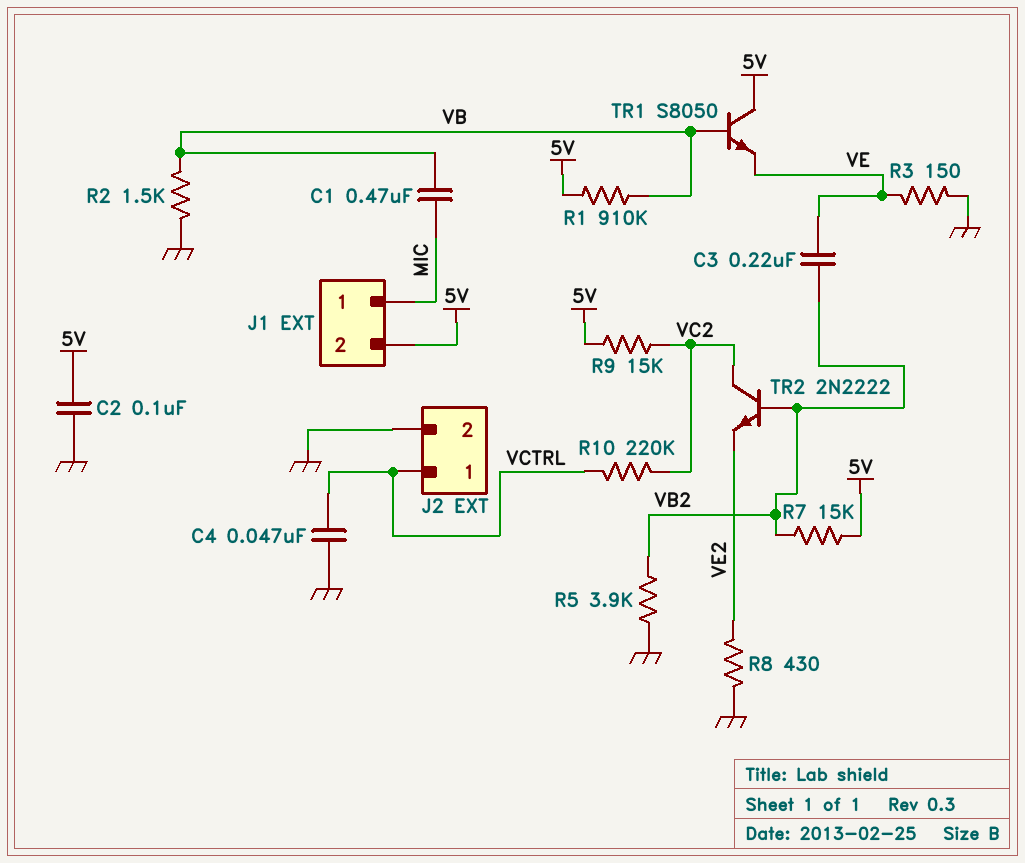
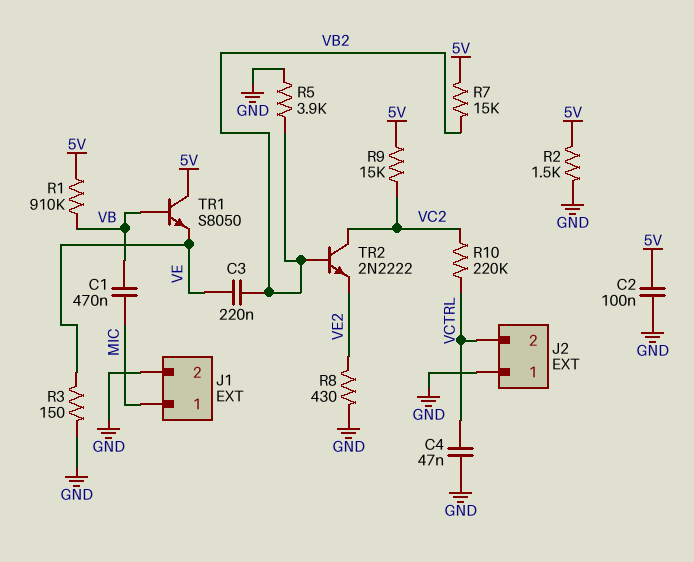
J1 pin 2: 5V -> GND
J2 pin 1: VCTRL -> GND
J2 pin 2: GND -> VCTRL
R2: 1.5k (GND, VB) -> 1.5k (5V, GND)

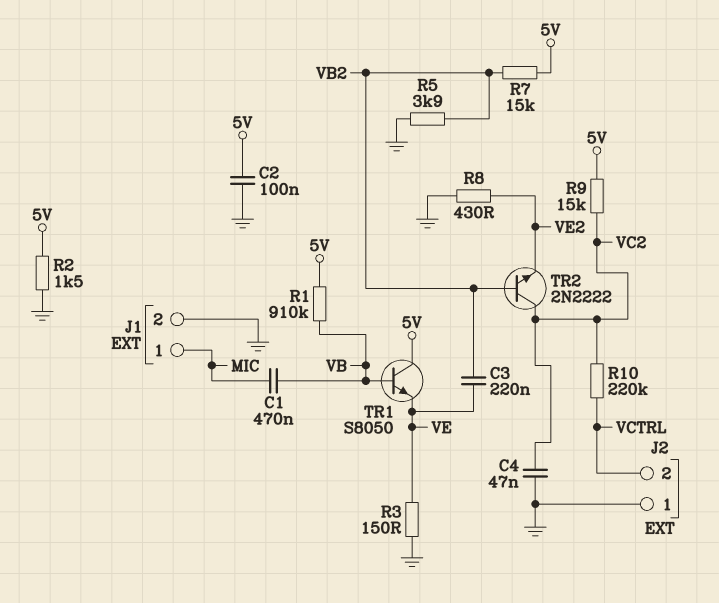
C4: 47nF (GND, VCTRL) -> 47nF (GND, VC2)

